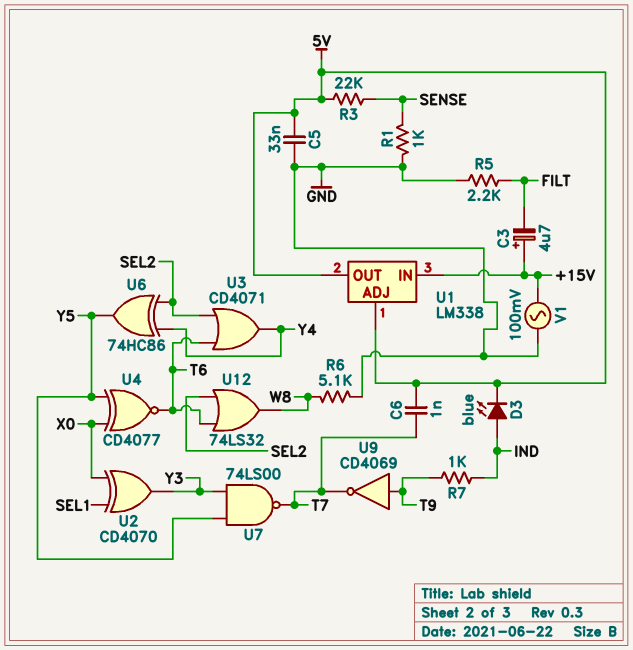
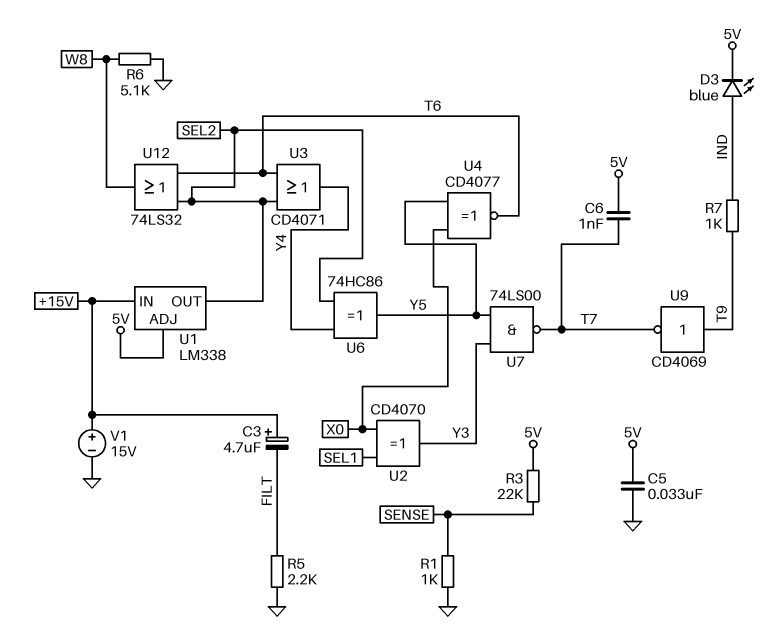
U1 pin OUT: 5V -> SEL2
V1: AC 100mV (+15V, GND) -> 15V (plus +15V, minus GND)

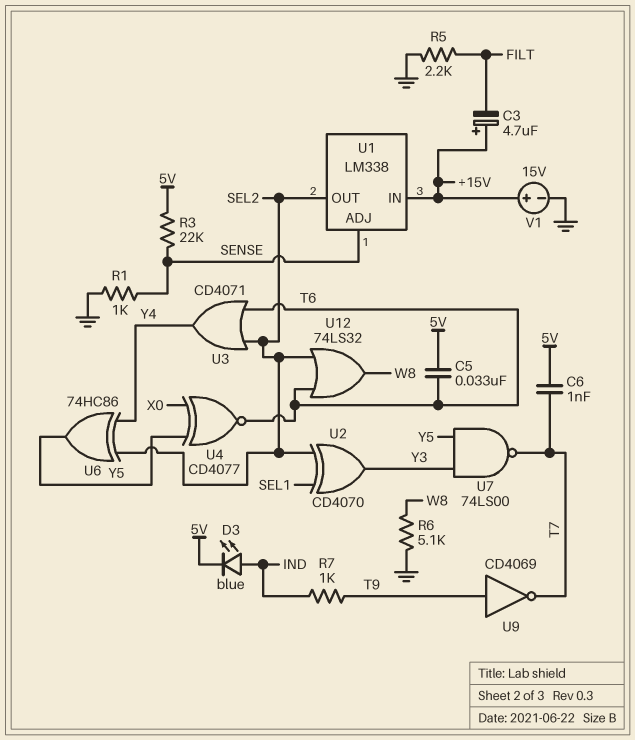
C5: 33nF (5V, GND) -> 33nF (5V, T6)
U1 pin ADJ: 5V -> SENSE
U2: XOR CD4070 (in SEL1, in X0, out Y3) -> XOR CD4070 (in SEL1, in SEL2, out Y3)

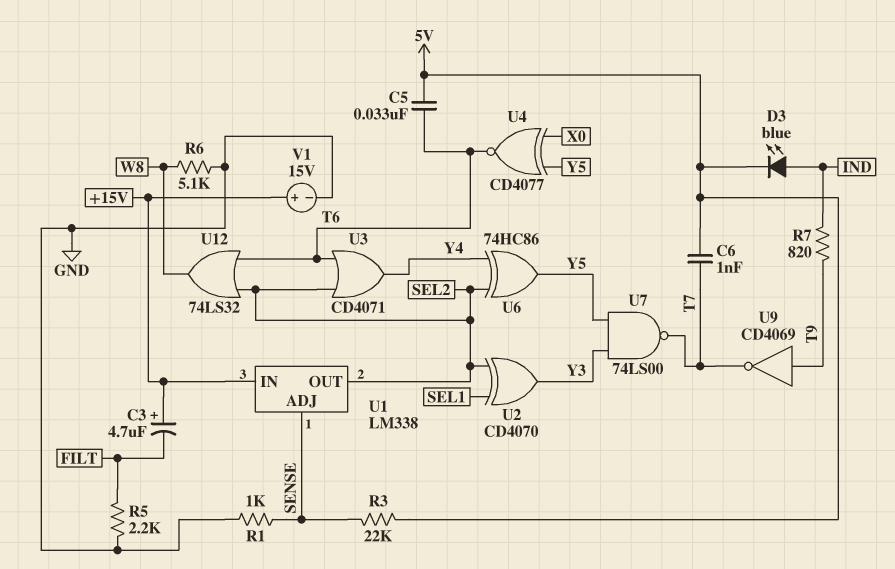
R7: 1k (IND, T9) -> 820 (IND, T9)

